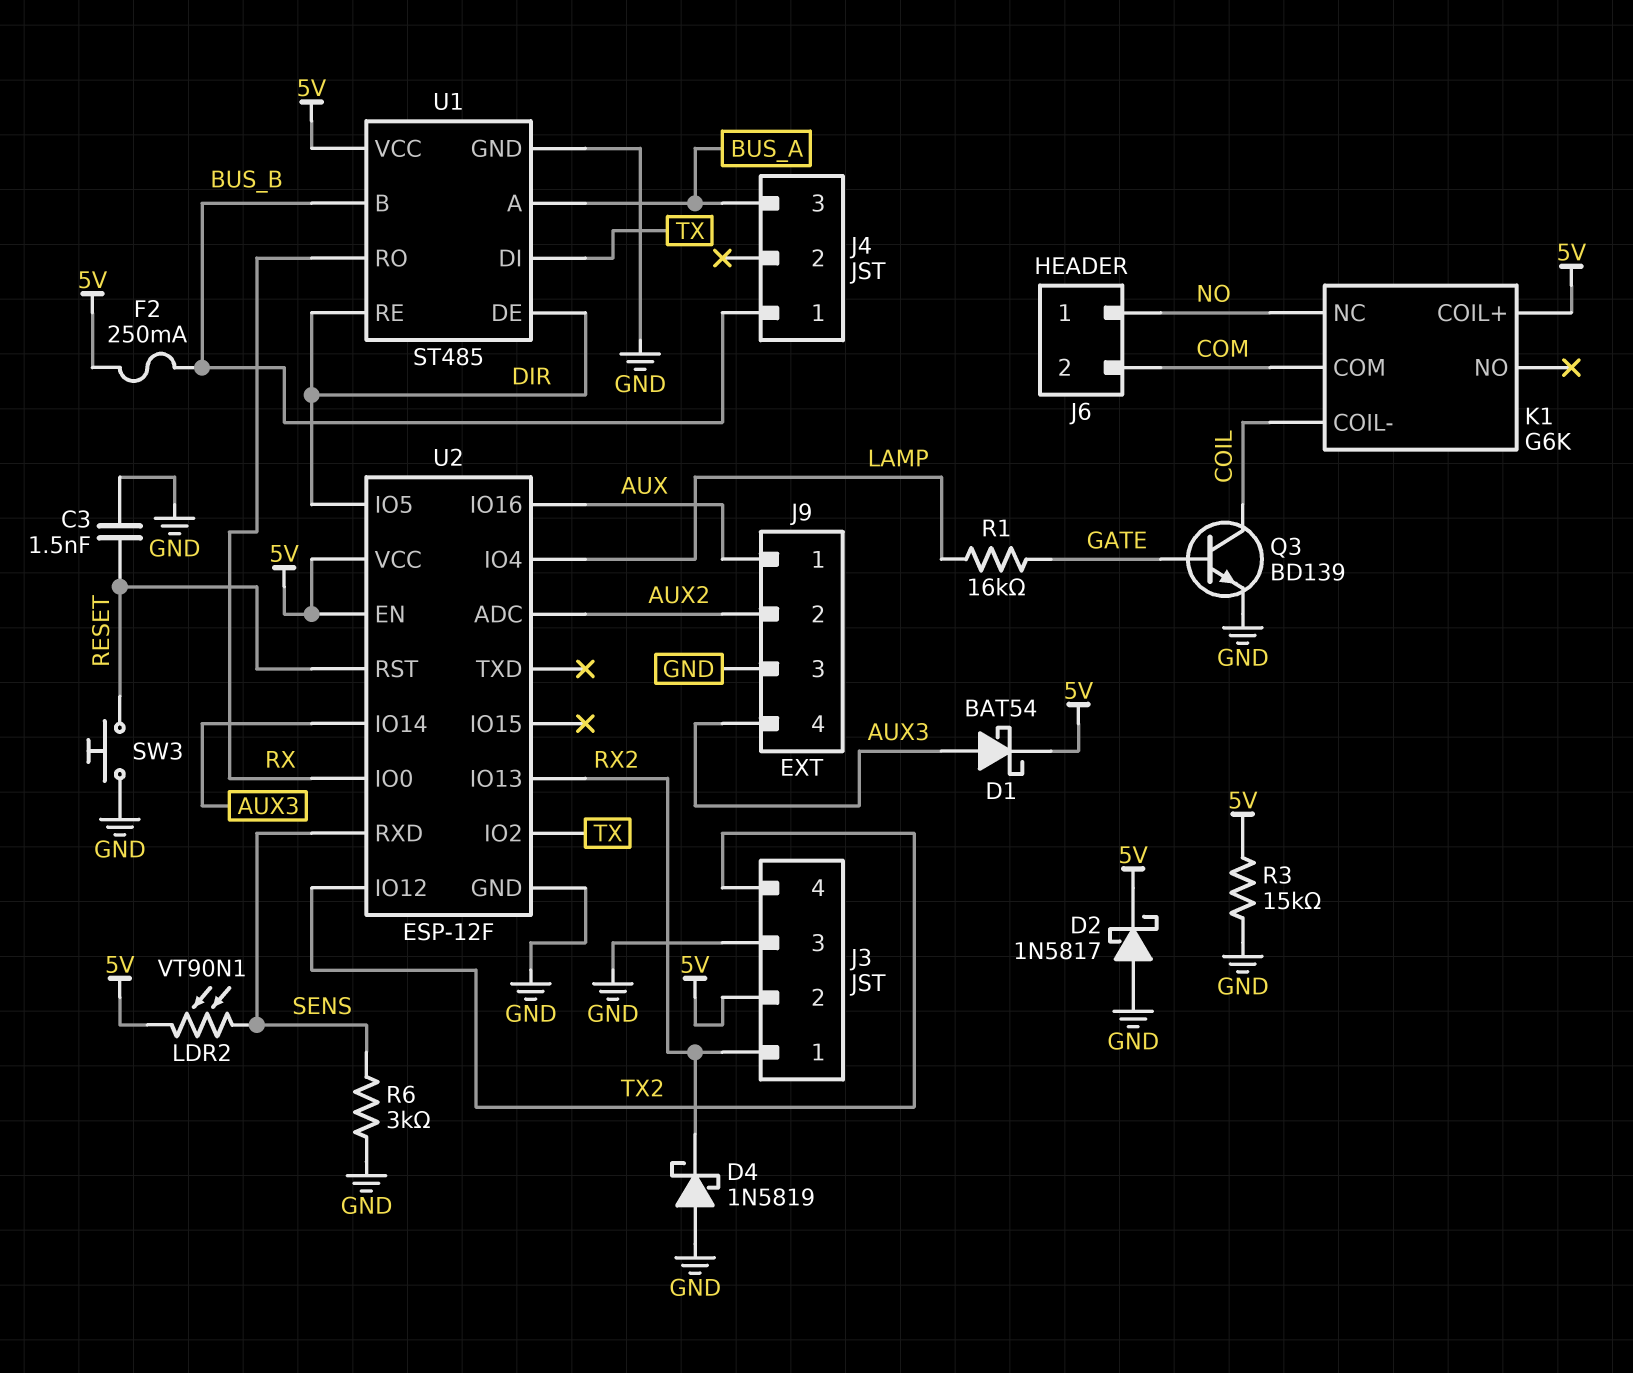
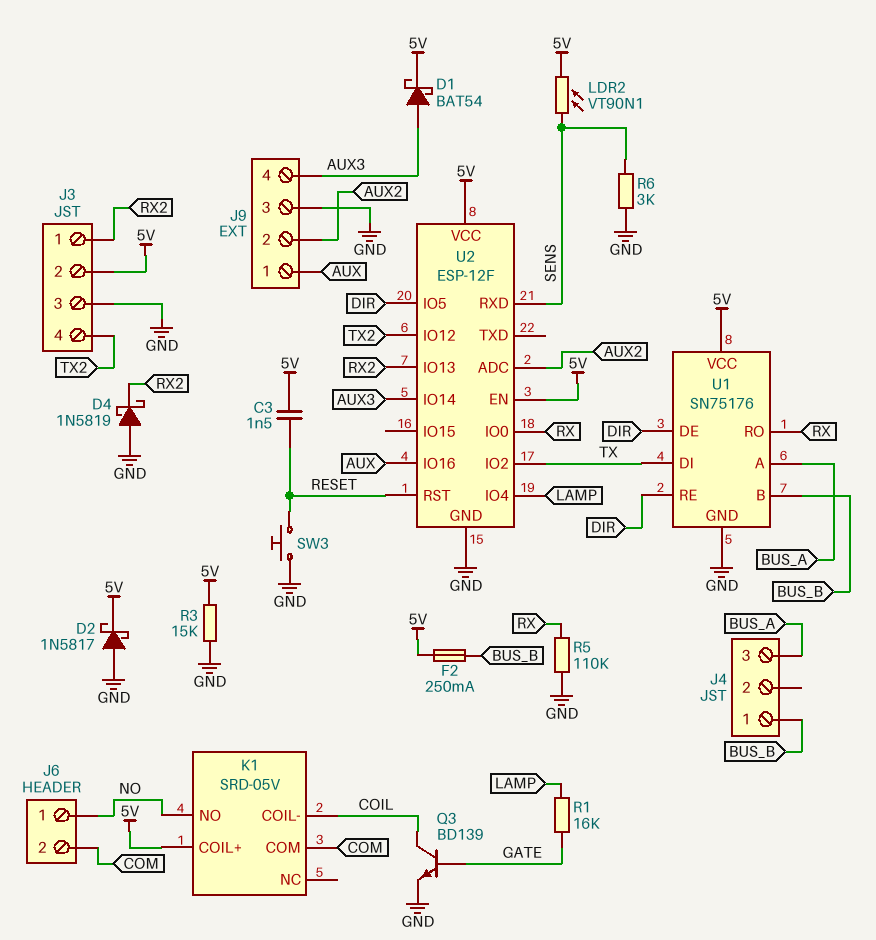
C3: 1.5nF (GND, RESET) -> 1.5nF (5V, RESET)
K1: G6K -> SRD-05V
K1 pin NC: NO -> none
K1 pin NO: none -> NO
R5: none -> 110k (GND, RX)
U1: ST485 -> SN75176

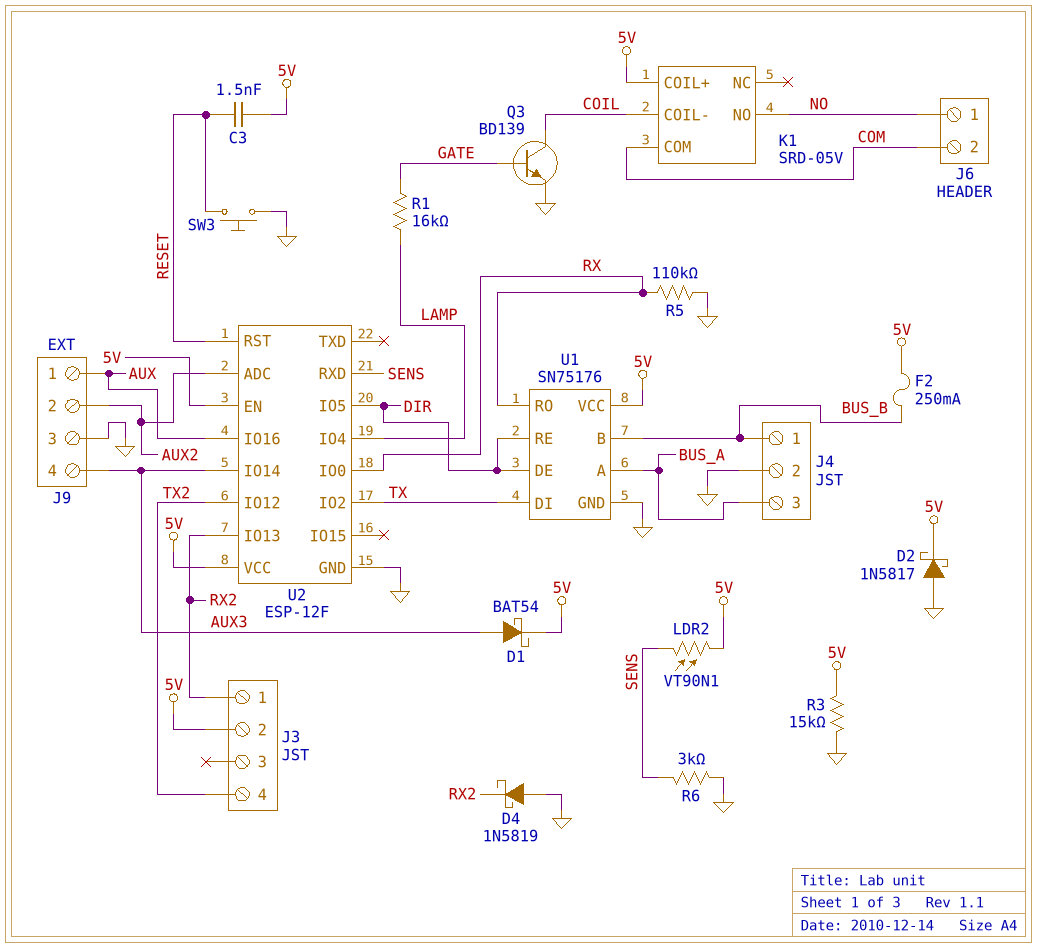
J3 pin 3: GND -> none
J4 pin 2: none -> GND

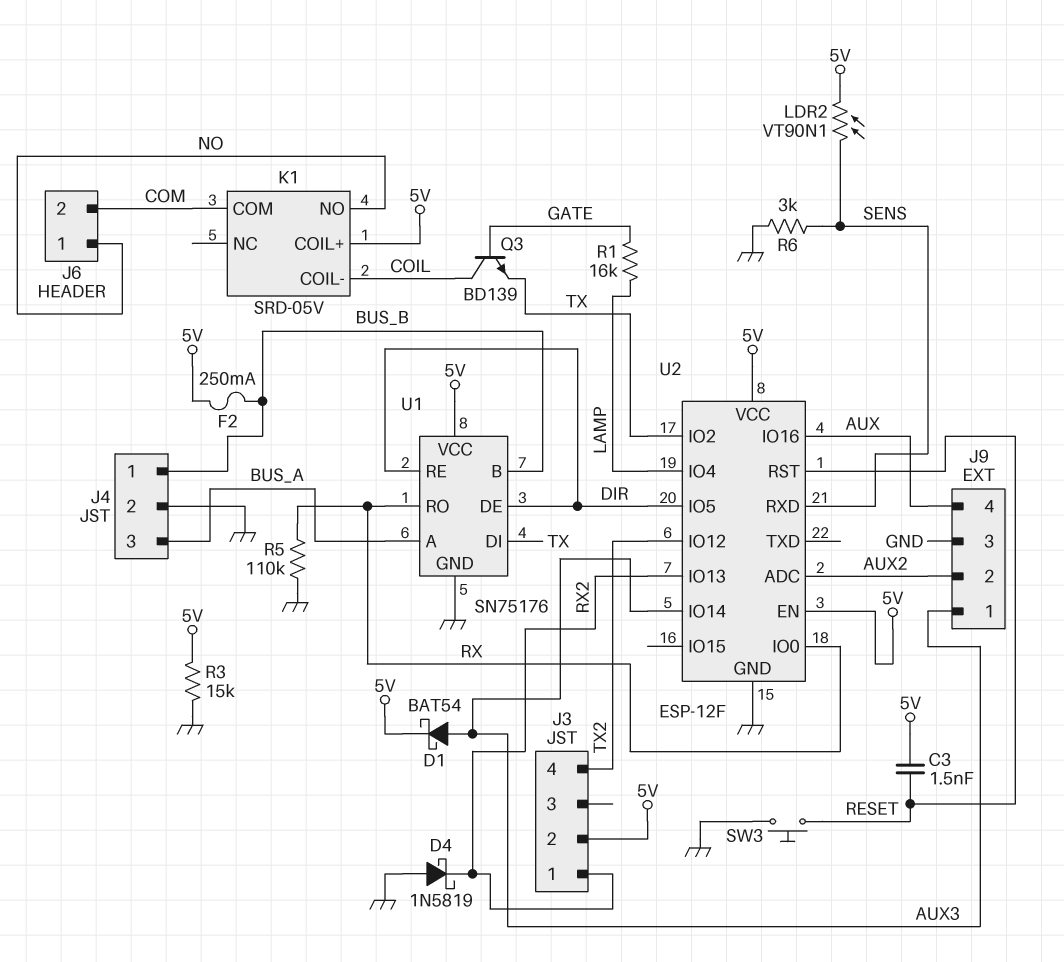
D2: schottky 1N5817 (A GND, K 5V) -> none
J9 pin 1: AUX -> AUX3
J9 pin 4: AUX3 -> AUX
Q3: NPN BD139 (B GATE, C COIL, E GND) -> NPN BD139 (B GATE, C COIL, E TX)

